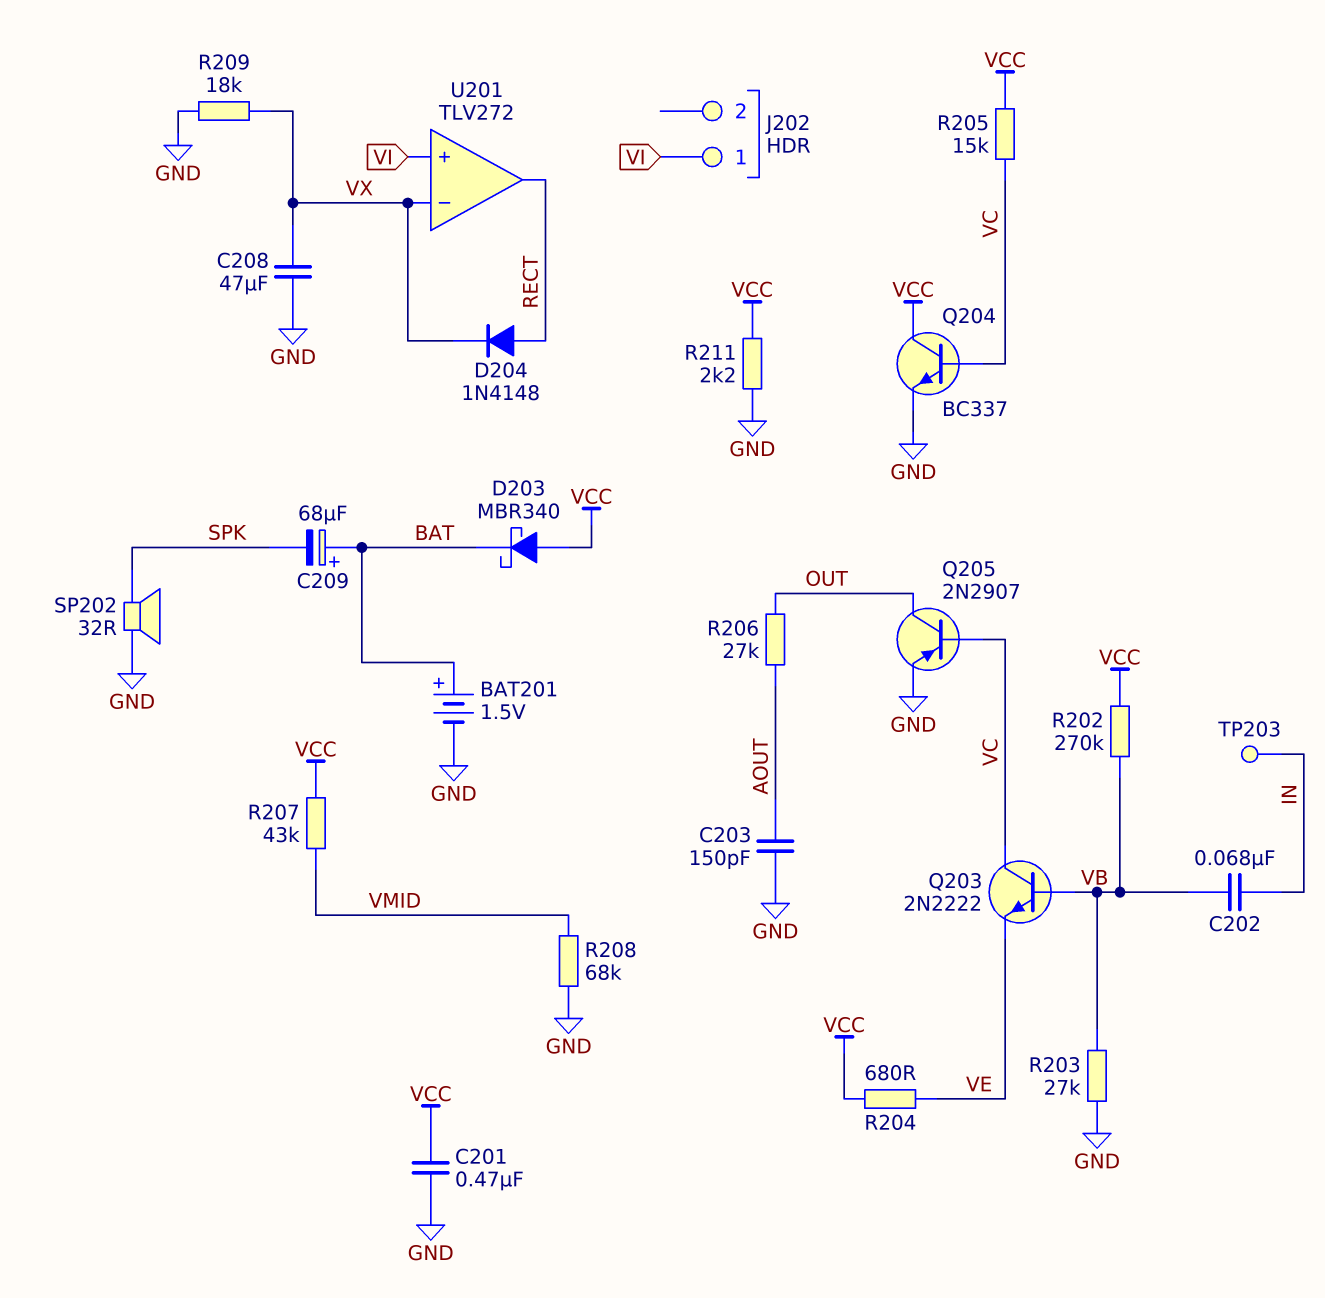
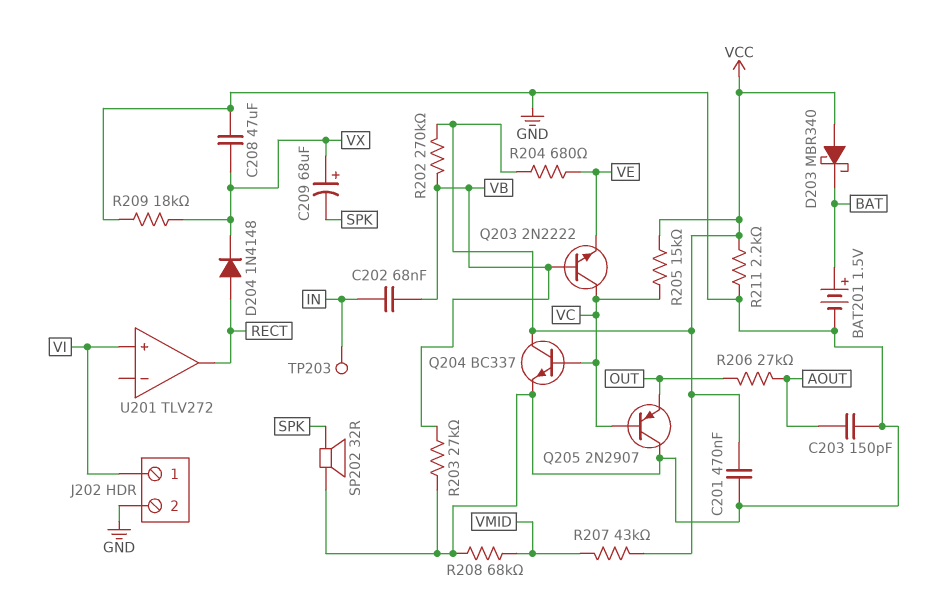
C209: 68uF (plus BAT, minus SPK) -> 68uF (plus VX, minus SPK)
J202 pin 2: none -> GND
Q205: PNP 2N2907 (B VC, C OUT, E GND) -> PNP 2N2907 (B VC, C GND, E OUT)
U201 pin in-: VX -> none

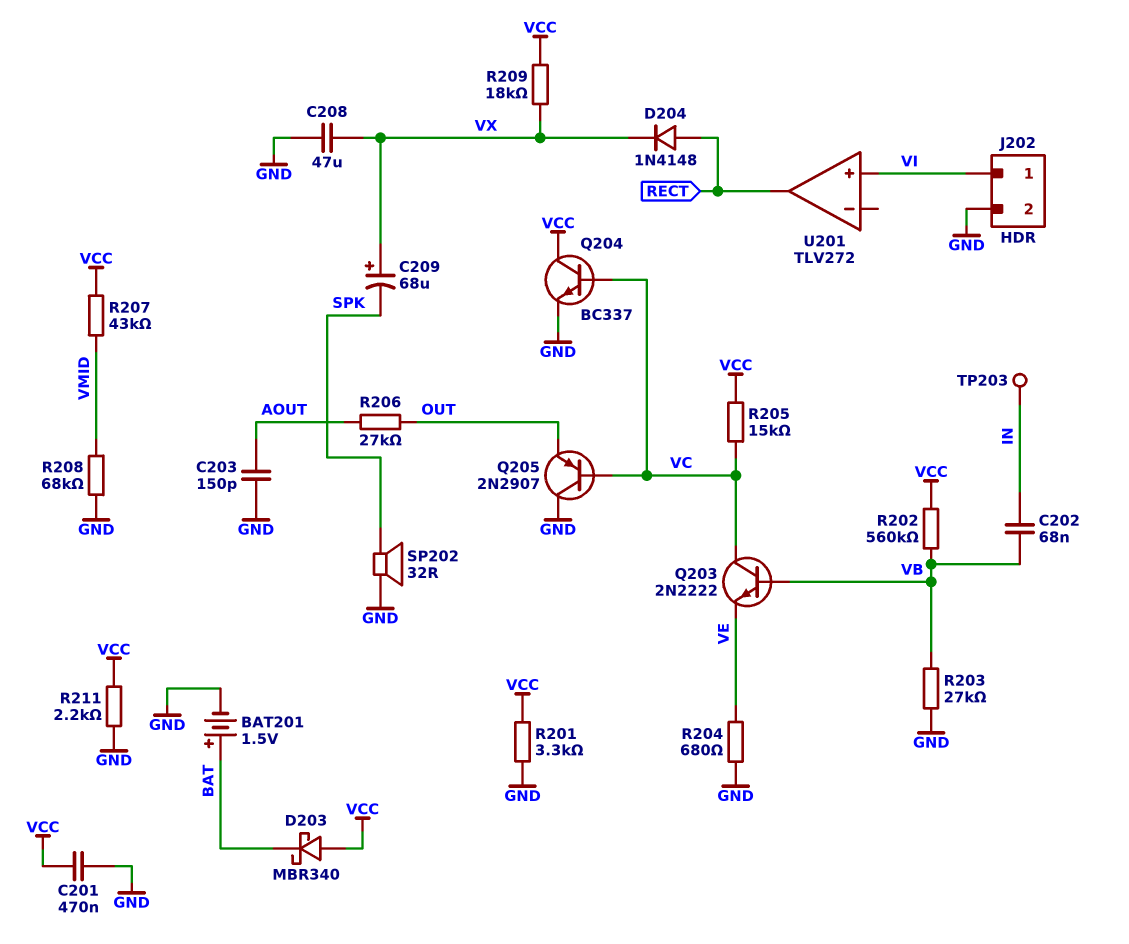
R201: none -> 3.3k (GND, VCC)
R202: 270k (VB, VCC) -> 560k (VB, VCC)
R204: 680 (VCC, VE) -> 680 (GND, VE)
R209: 18k (GND, VX) -> 18k (VCC, VX)

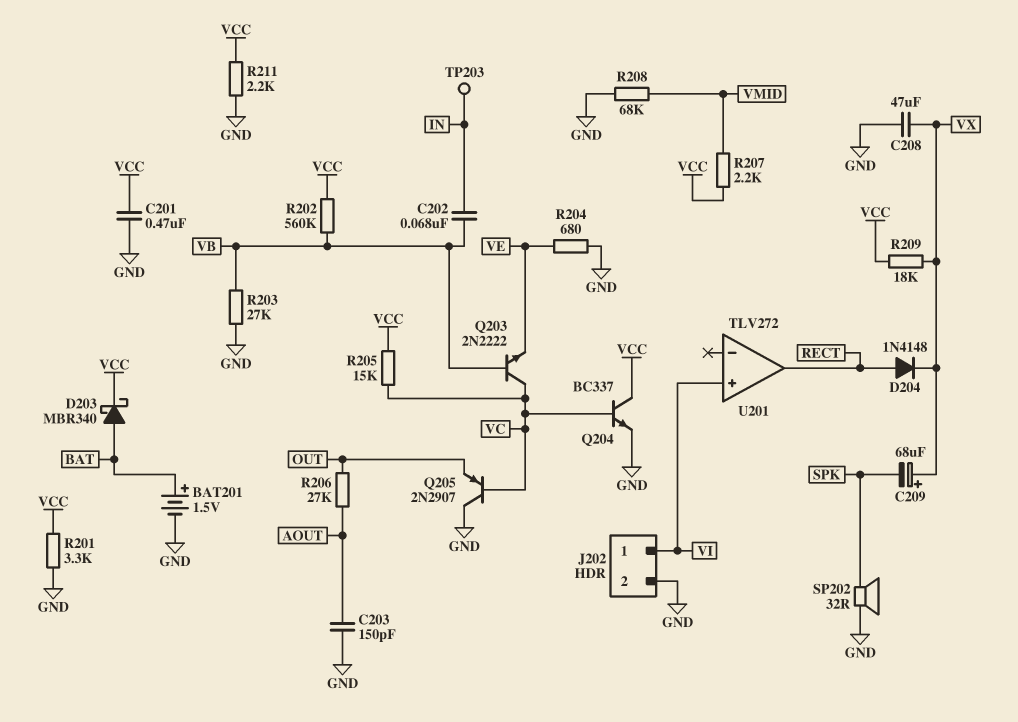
D203: schottky MBR340 (A VCC, K BAT) -> schottky MBR340 (A BAT, K VCC)
R207: 43k (VCC, VMID) -> 2.2k (VCC, VMID)

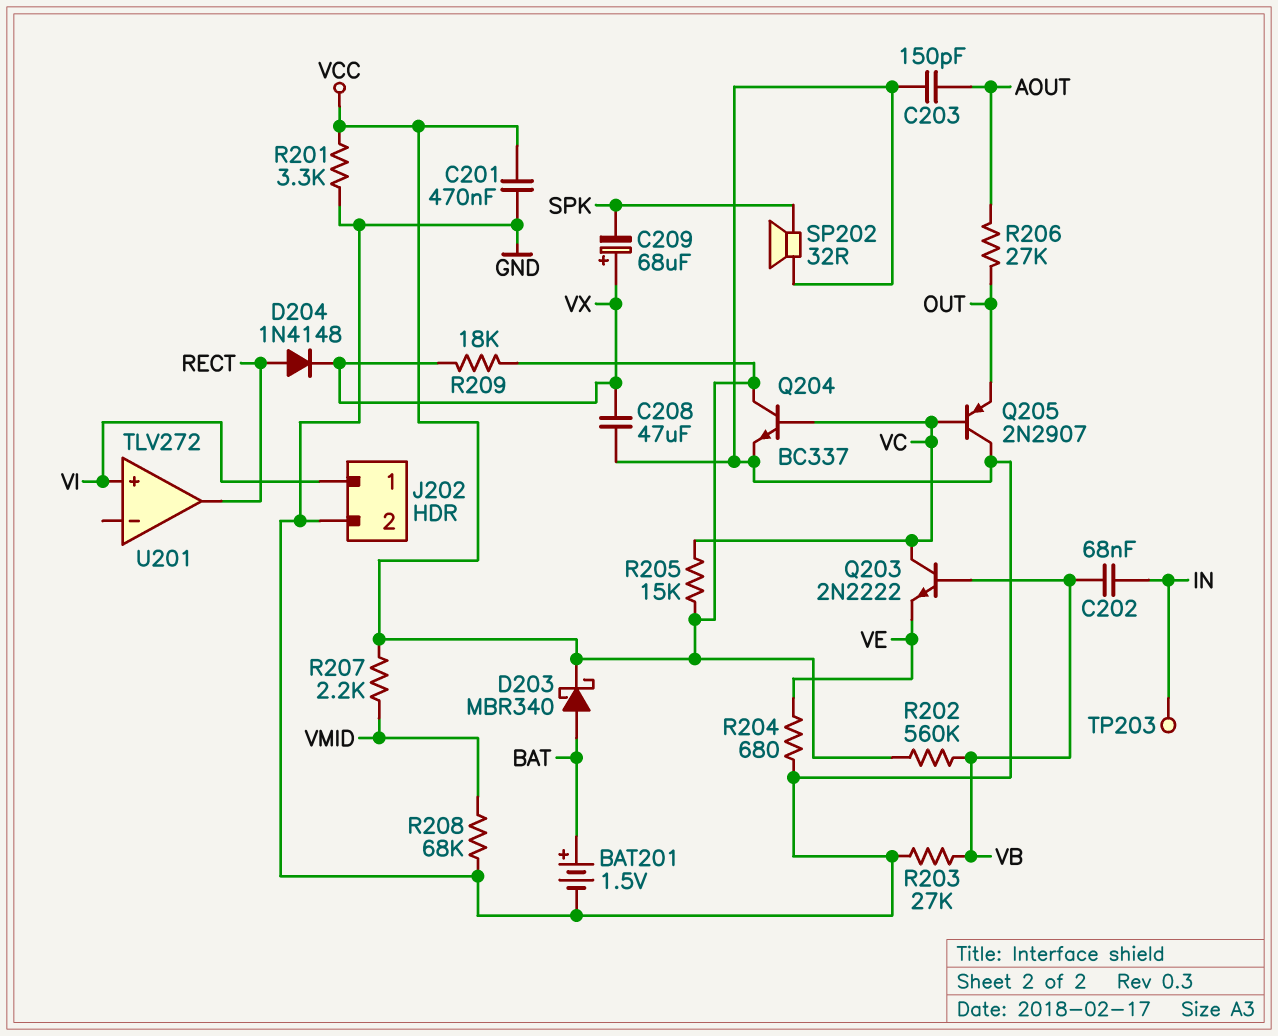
R211: 2.2k (GND, VCC) -> none

